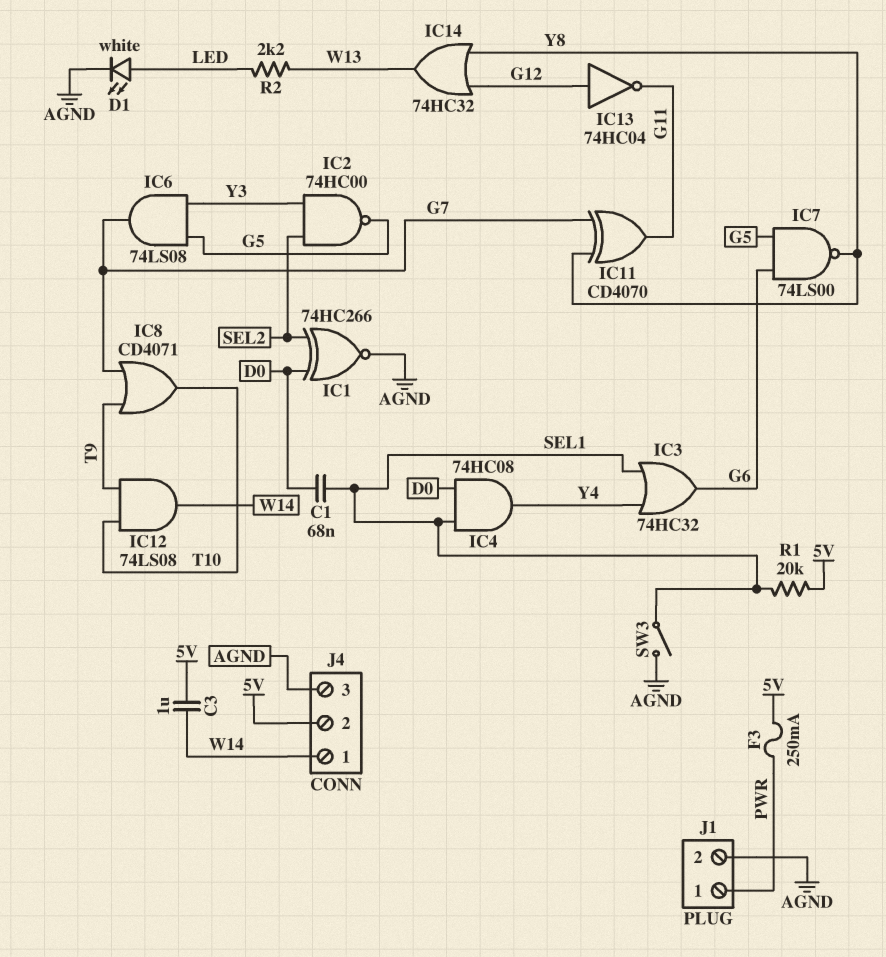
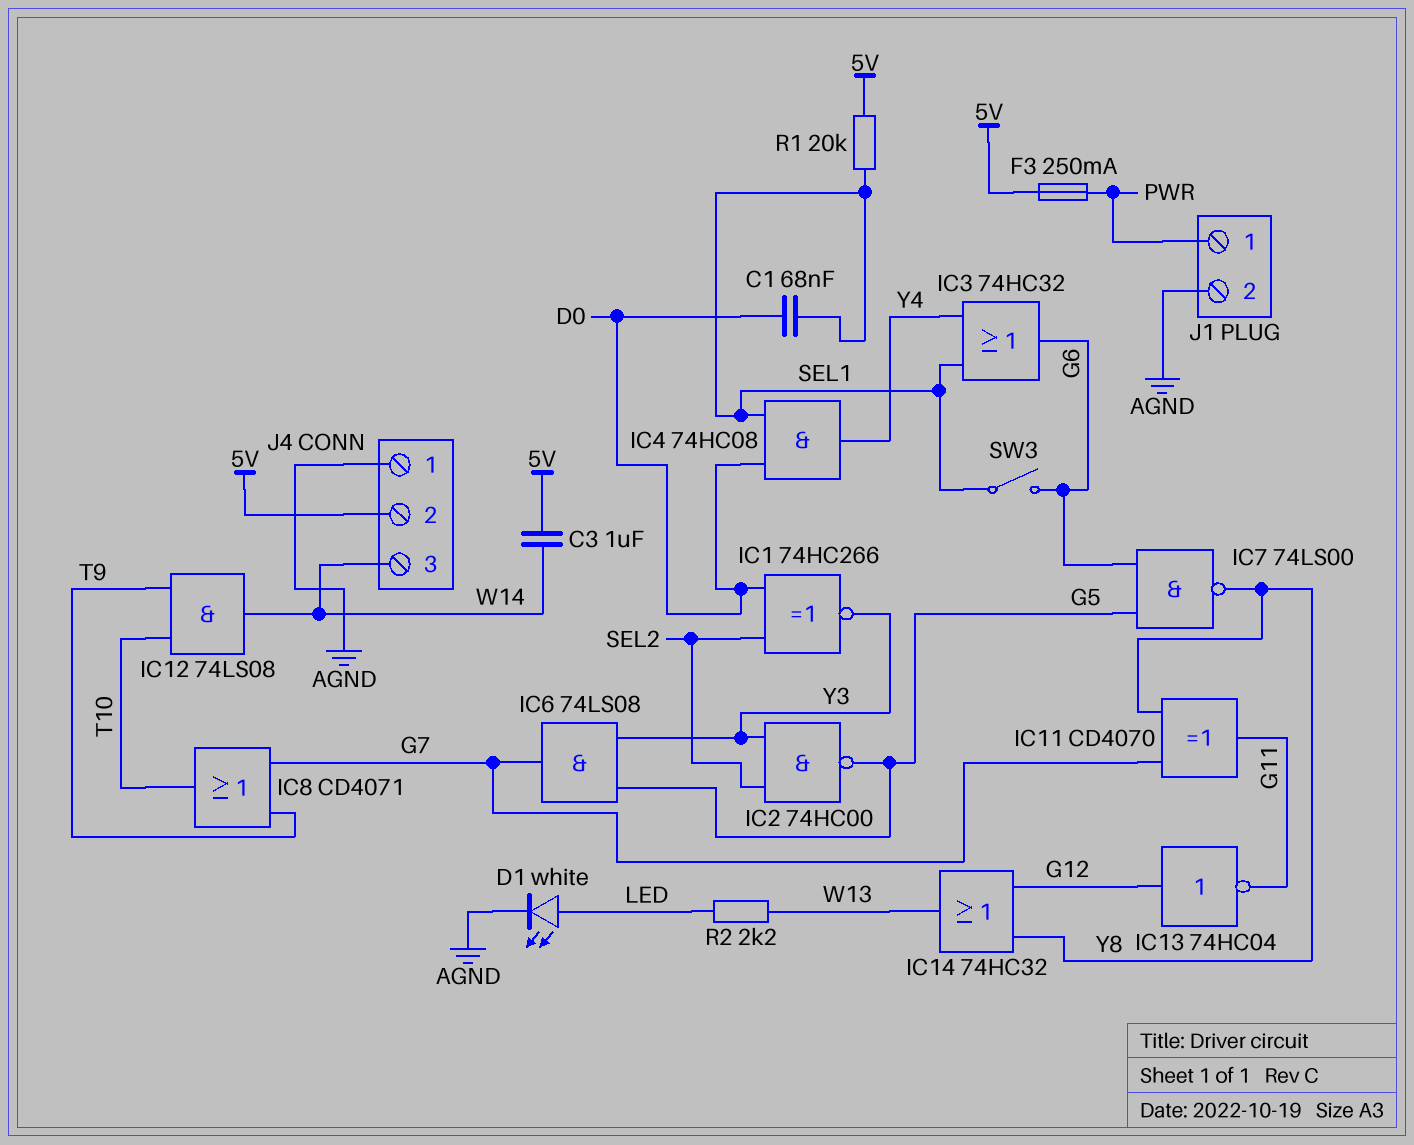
IC1: XNOR 74HC266 (in D0, in SEL2, out AGND) -> XNOR 74HC266 (in D0, in SEL2, out Y3)
J4 pin 1: W14 -> AGND
J4 pin 3: AGND -> W14
SW3: switch (AGND, SEL1) -> switch (G6, SEL1)

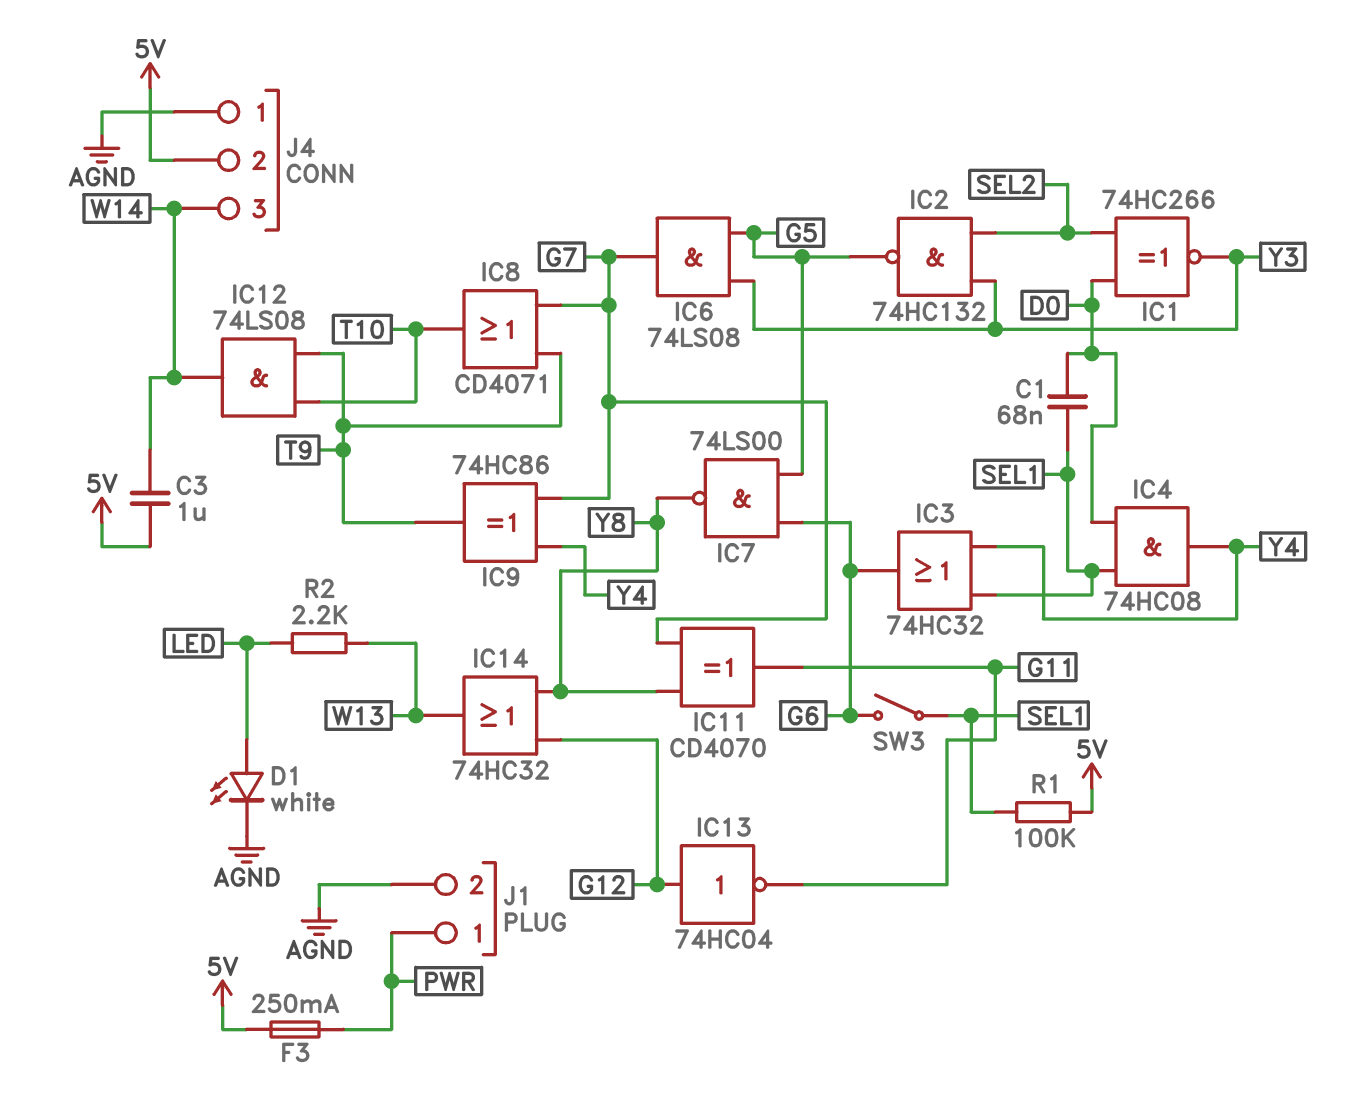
IC2: NAND 74HC00 (in SEL2, in Y3, out G5) -> NAND 74HC132 (in SEL2, in Y3, out G5)
IC9: none -> XOR 74HC86 (in G7, in Y4, out T9)
R1: 20k (5V, SEL1) -> 100k (5V, SEL1)

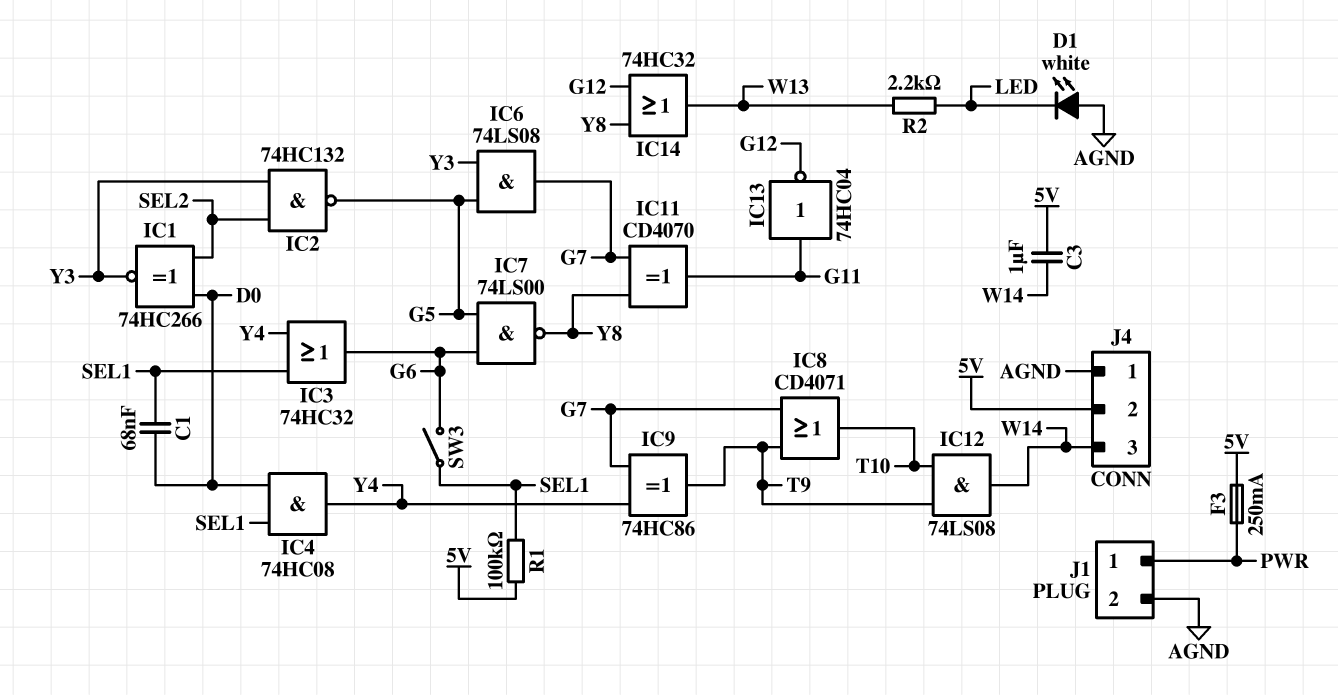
D1: LED white (A LED, K AGND) -> LED white (A AGND, K LED)
IC13: NOT 74HC04 (in G12, out G11) -> NOT 74HC04 (in G11, out G12)

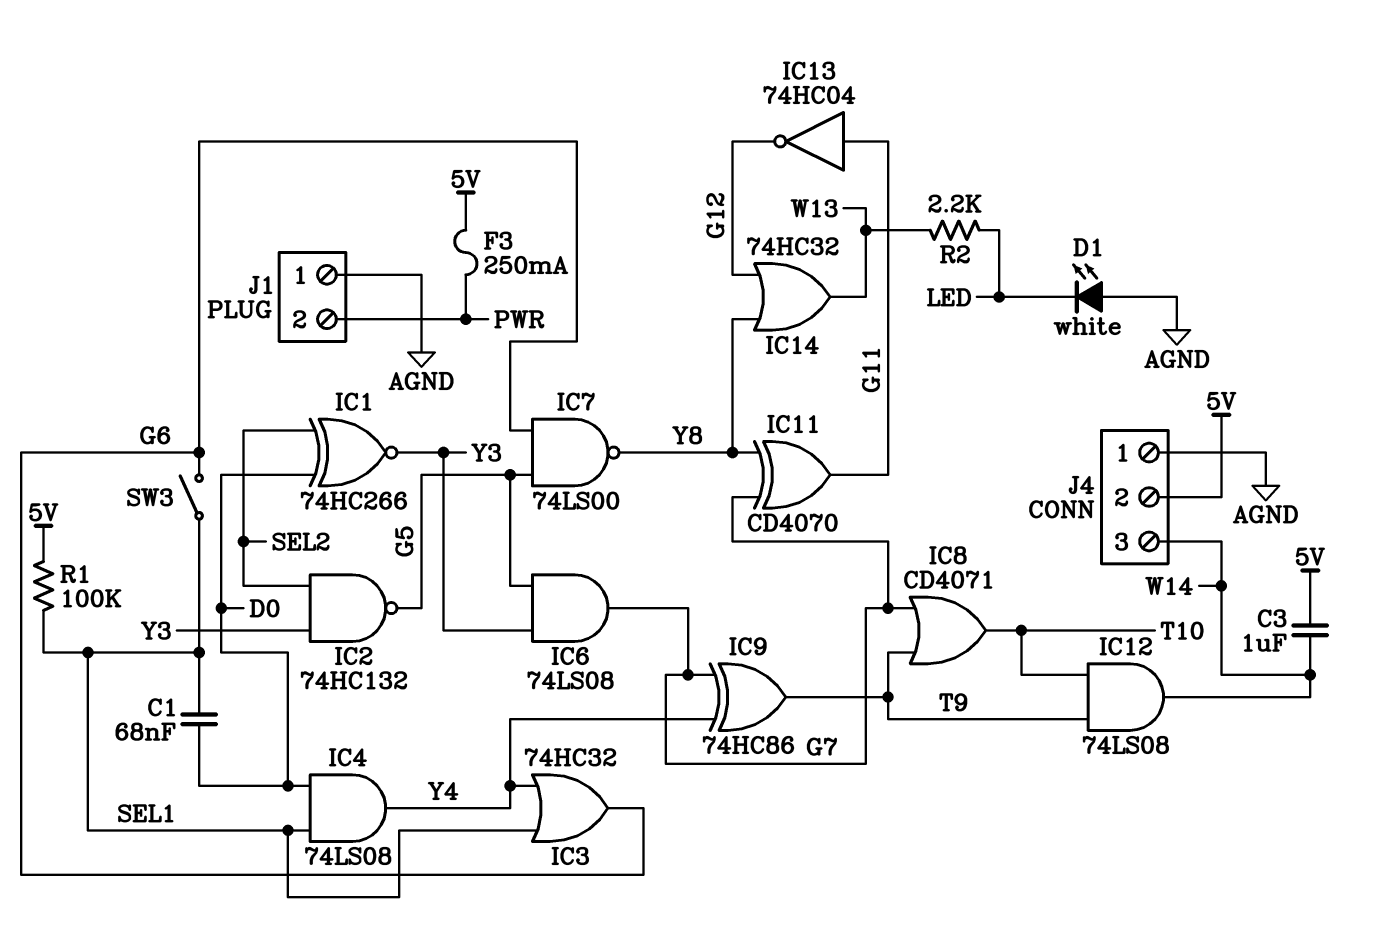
IC4: AND 74HC08 (in D0, in SEL1, out Y4) -> AND 74LS08 (in D0, in SEL1, out Y4)
J1 pin 1: PWR -> AGND
J1 pin 2: AGND -> PWR

